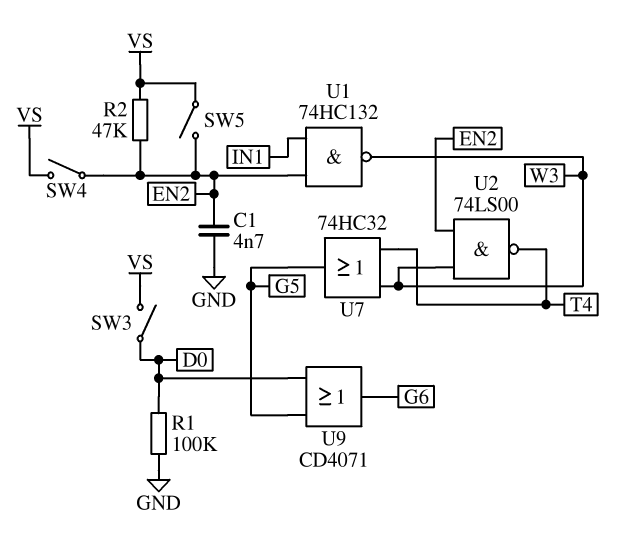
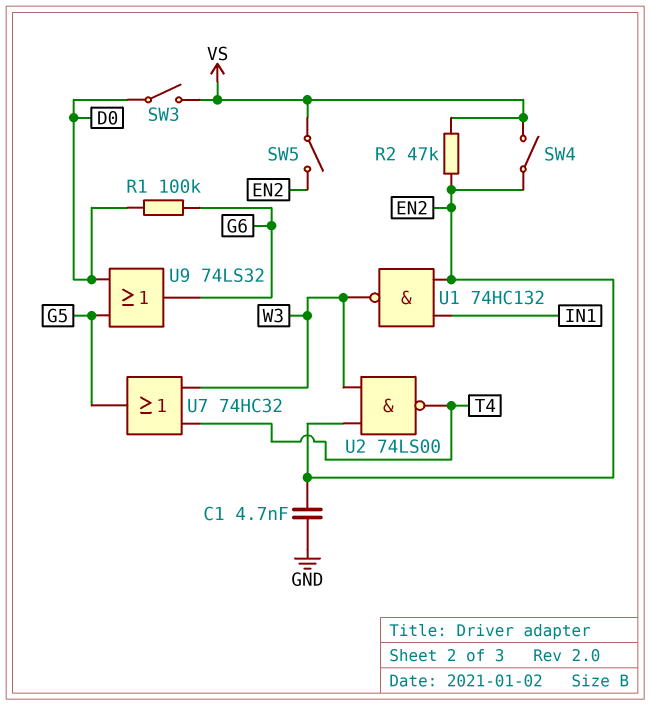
R1: 100k (D0, GND) -> 100k (D0, G6)
U9: OR CD4071 (in D0, in G5, out G6) -> OR 74LS32 (in D0, in G5, out G6)

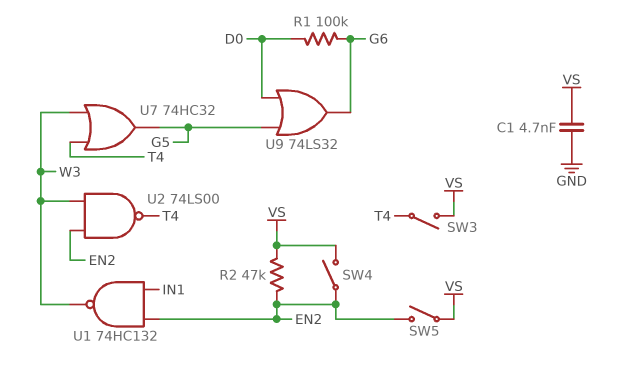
C1: 4.7nF (EN2, GND) -> 4.7nF (GND, VS)
SW3: switch (D0, VS) -> switch (T4, VS)

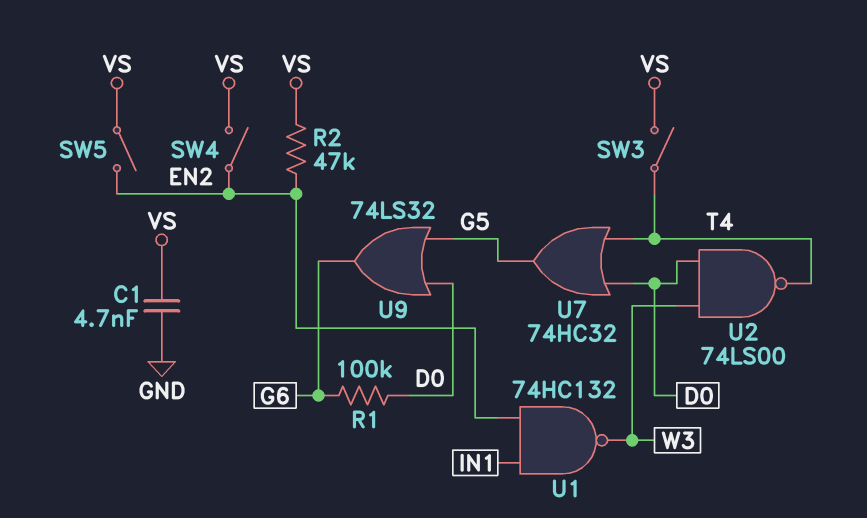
U2: NAND 74LS00 (in EN2, in W3, out T4) -> NAND 74LS00 (in D0, in W3, out T4)
U7: OR 74HC32 (in T4, in W3, out G5) -> OR 74HC32 (in D0, in T4, out G5)

